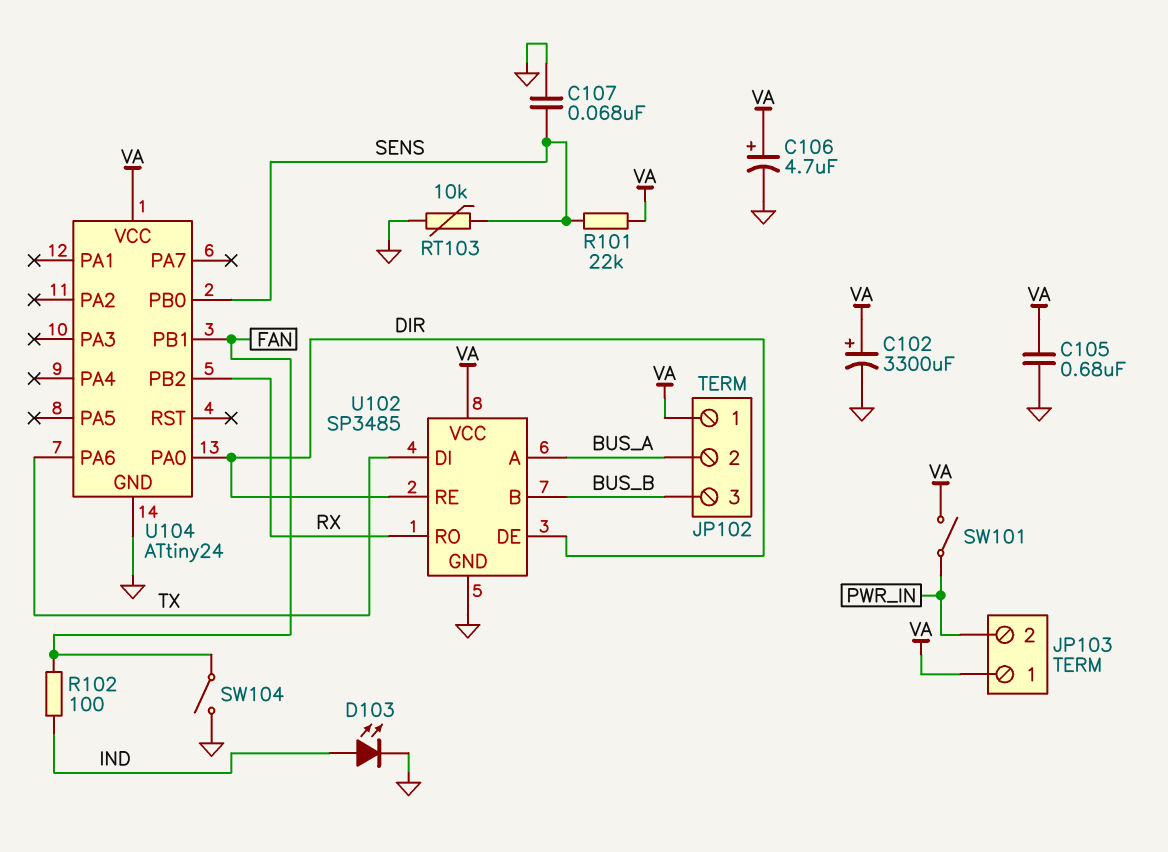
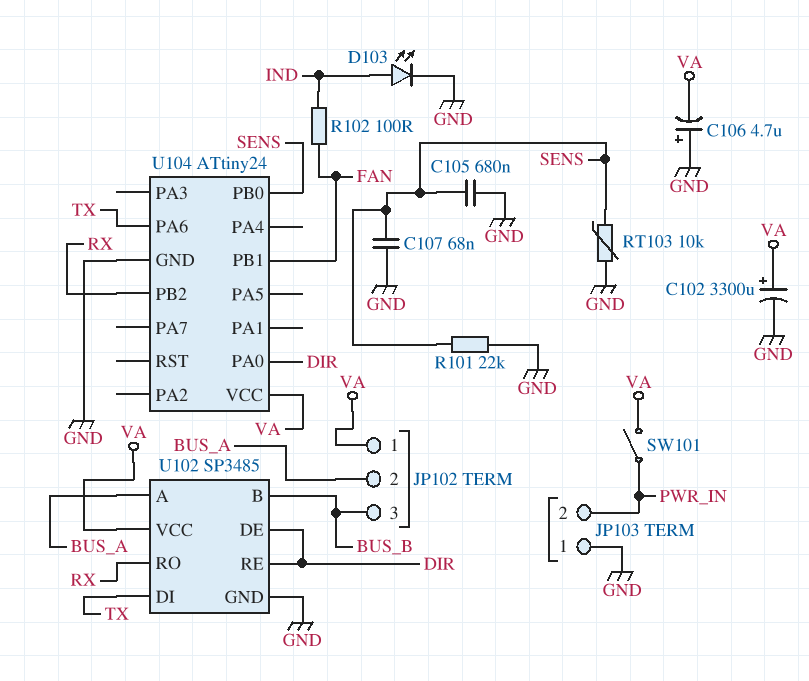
C105: 680nF (GND, VA) -> 680nF (GND, SENS)
C106: 4.7uF (plus VA, minus GND) -> 4.7uF (plus GND, minus VA)
JP103 pin 1: VA -> GND
R101: 22k (SENS, VA) -> 22k (GND, SENS)
SW104: switch (FAN, GND) -> none

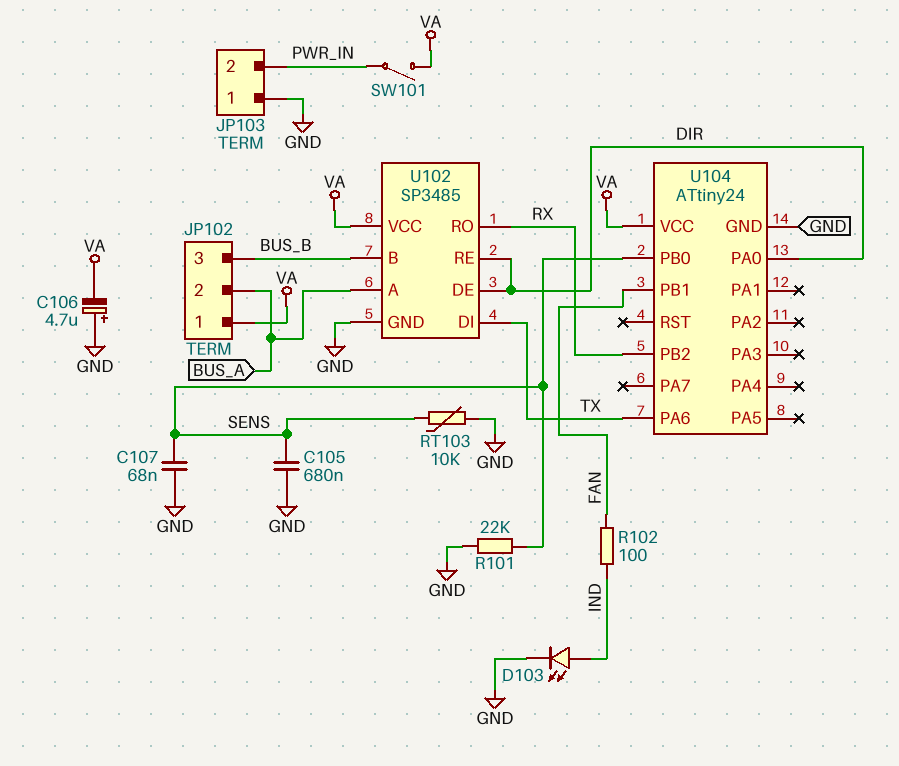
C102: 3300uF (plus VA, minus GND) -> none

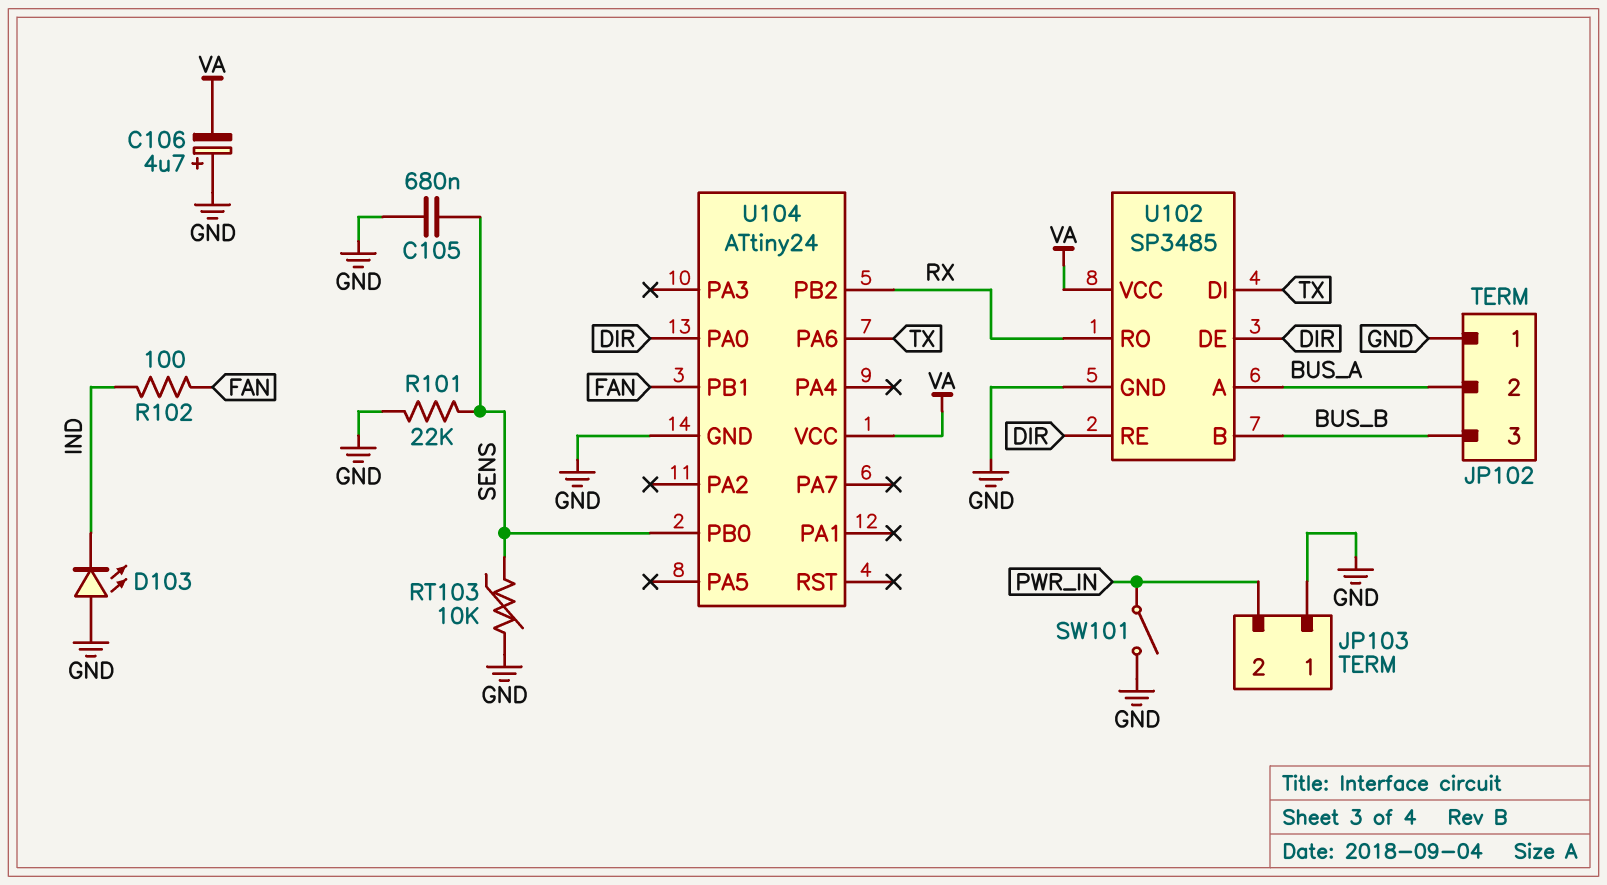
C107: 68nF (GND, SENS) -> none
D103: LED (A IND, K GND) -> LED (A GND, K IND)
JP102 pin 1: VA -> GND
SW101: switch (PWR_IN, VA) -> switch (GND, PWR_IN)

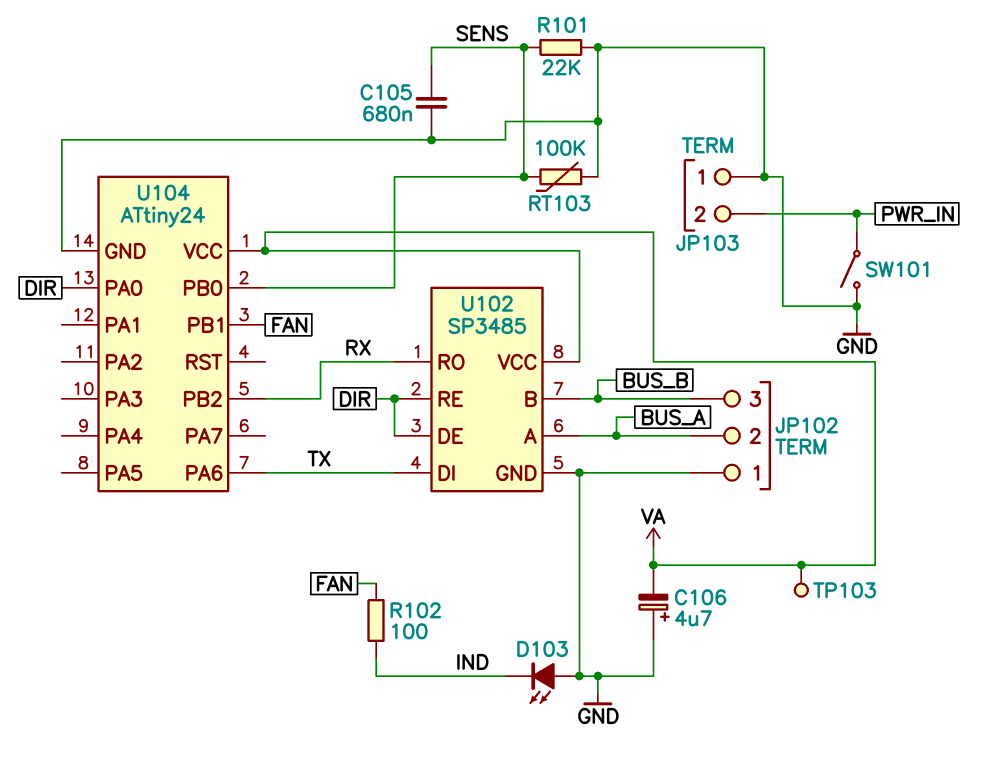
RT103: 10k (GND, SENS) -> 100k (GND, SENS)
TP103: none -> test point (VA)

